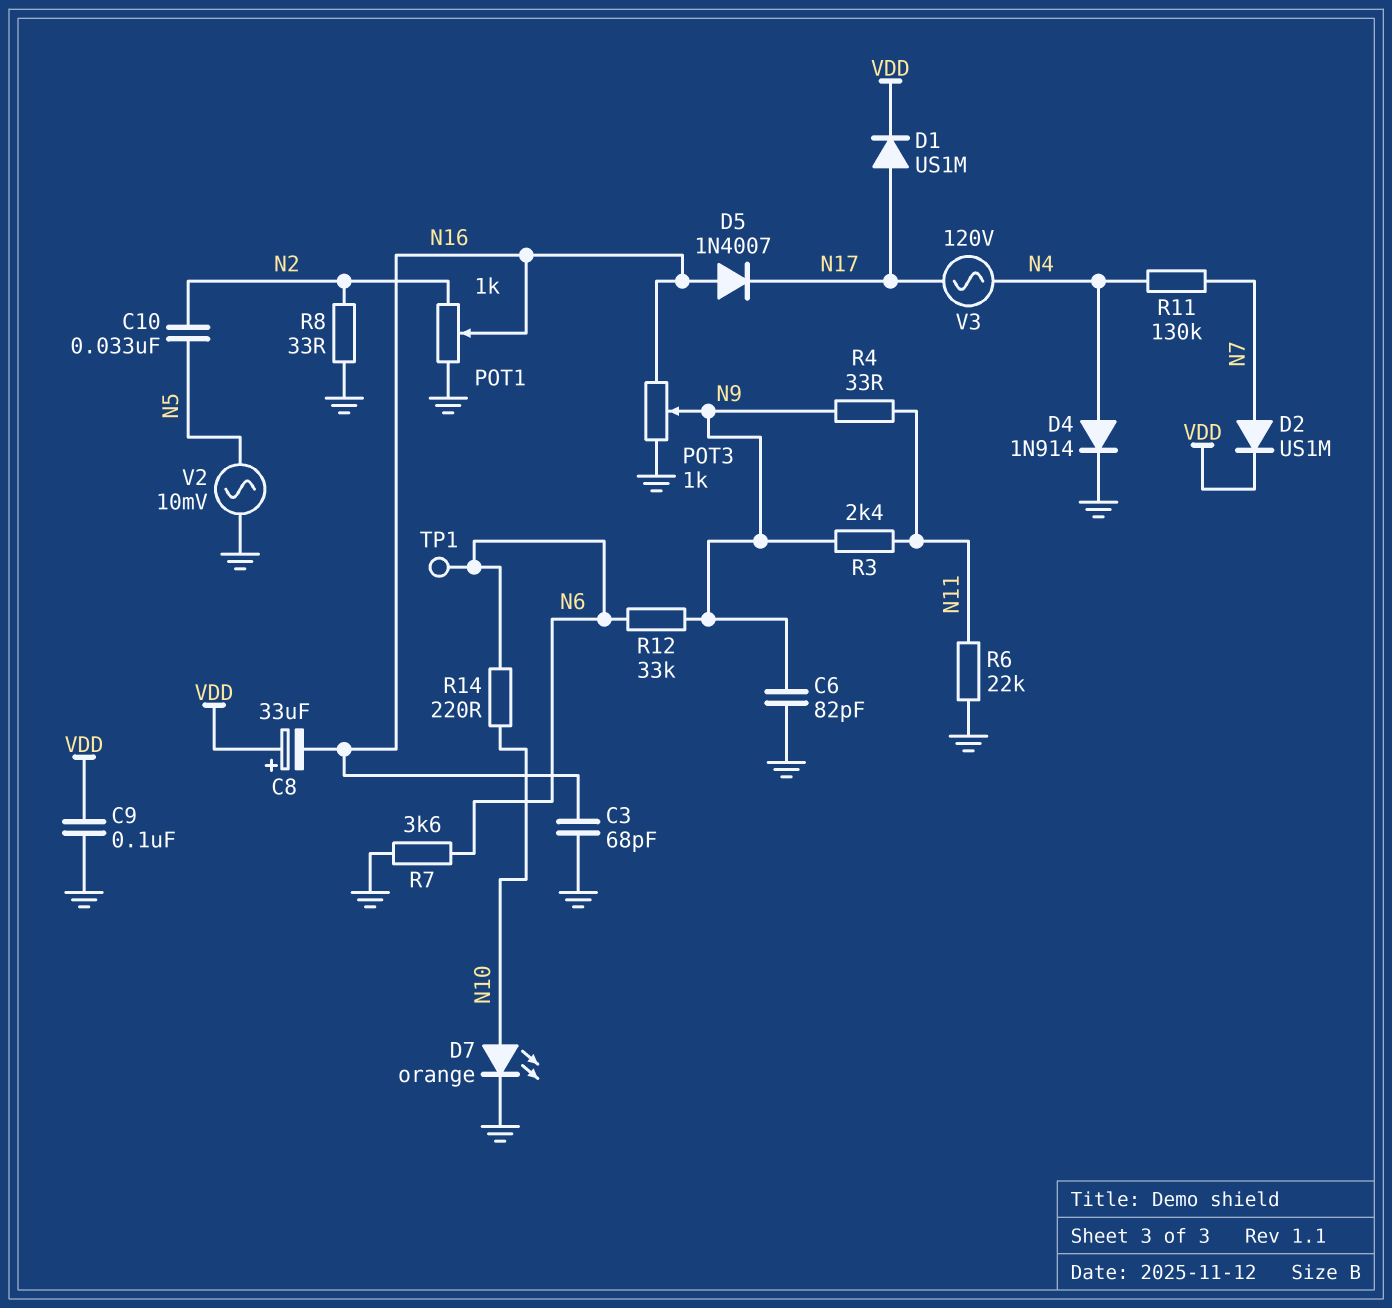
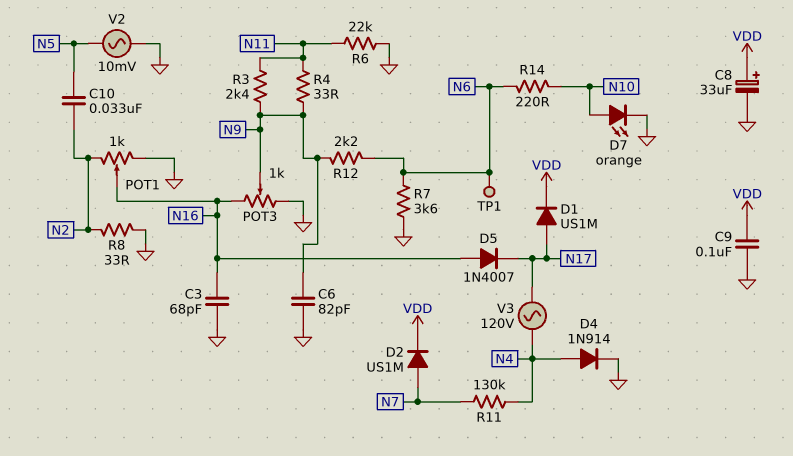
C8: 33uF (plus VDD, minus N16) -> 33uF (plus VDD, minus GND)
R12: 33k (N6, N9) -> 2.2k (N6, N9)

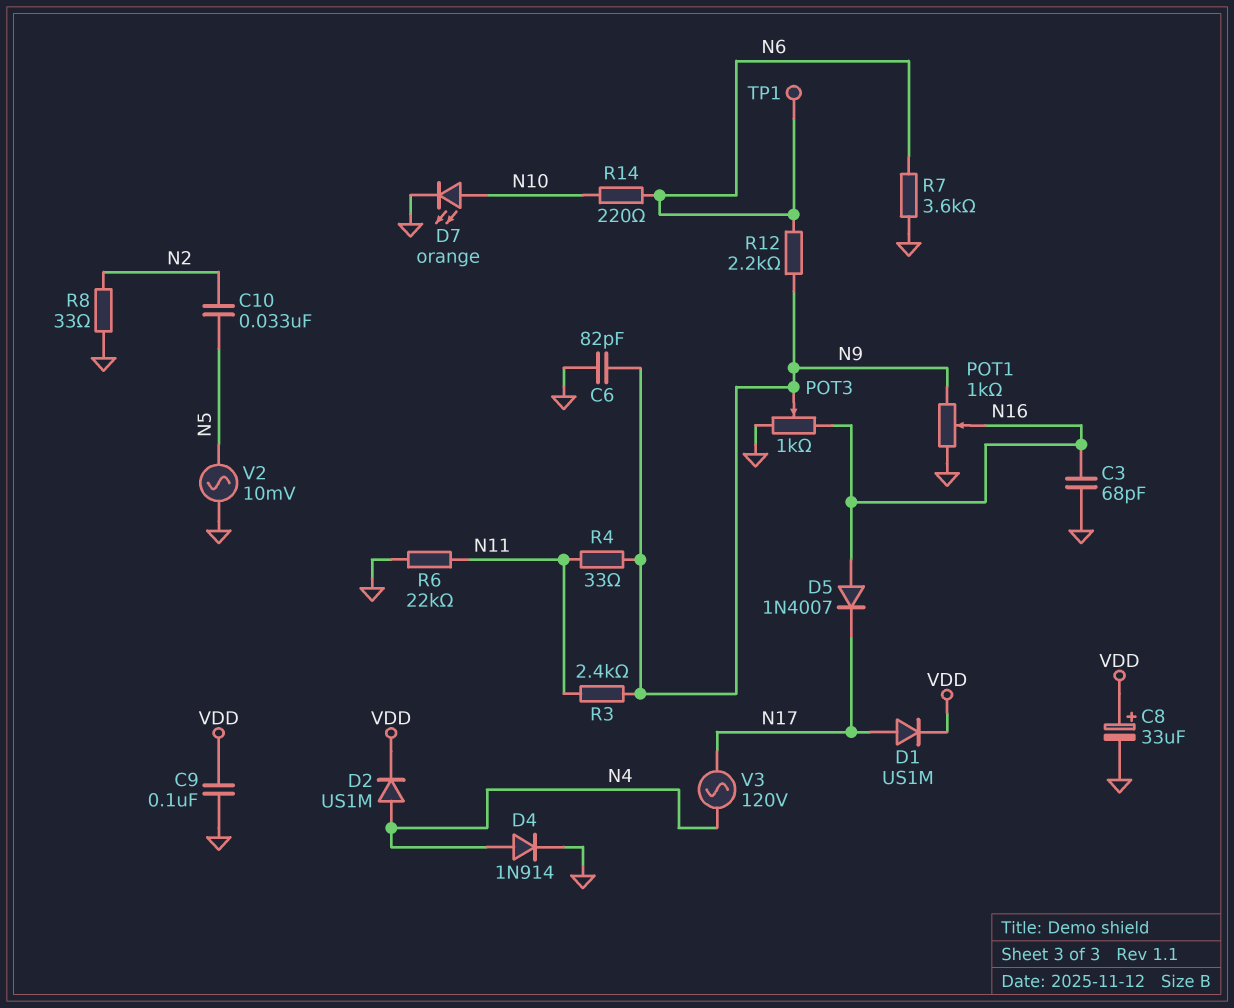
D2: diode US1M (A N7, K VDD) -> diode US1M (A N4, K VDD)
POT1: 1k (GND, N2, wiper N16) -> 1k (GND, N9, wiper N16)
R11: 130k (N4, N7) -> none

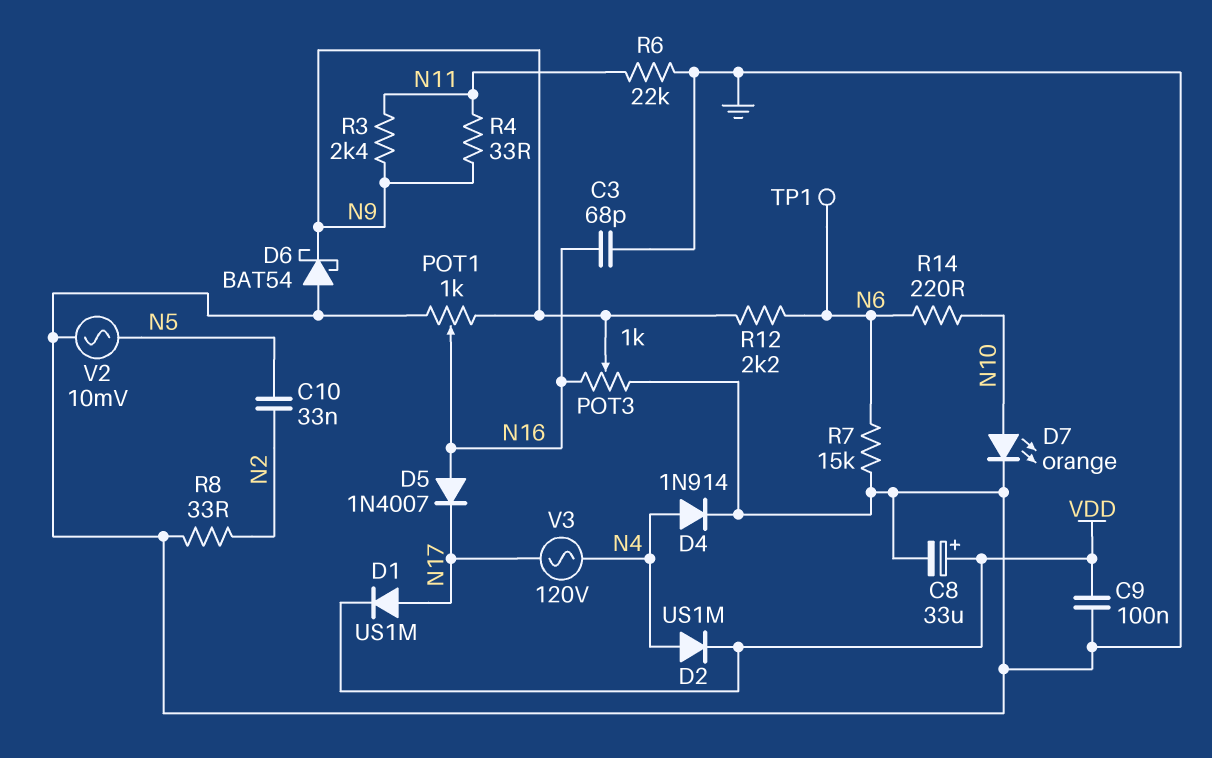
C6: 82pF (GND, N9) -> none
D6: none -> schottky BAT54 (A GND, K N9)
R7: 3.6k (GND, N6) -> 15k (GND, N6)

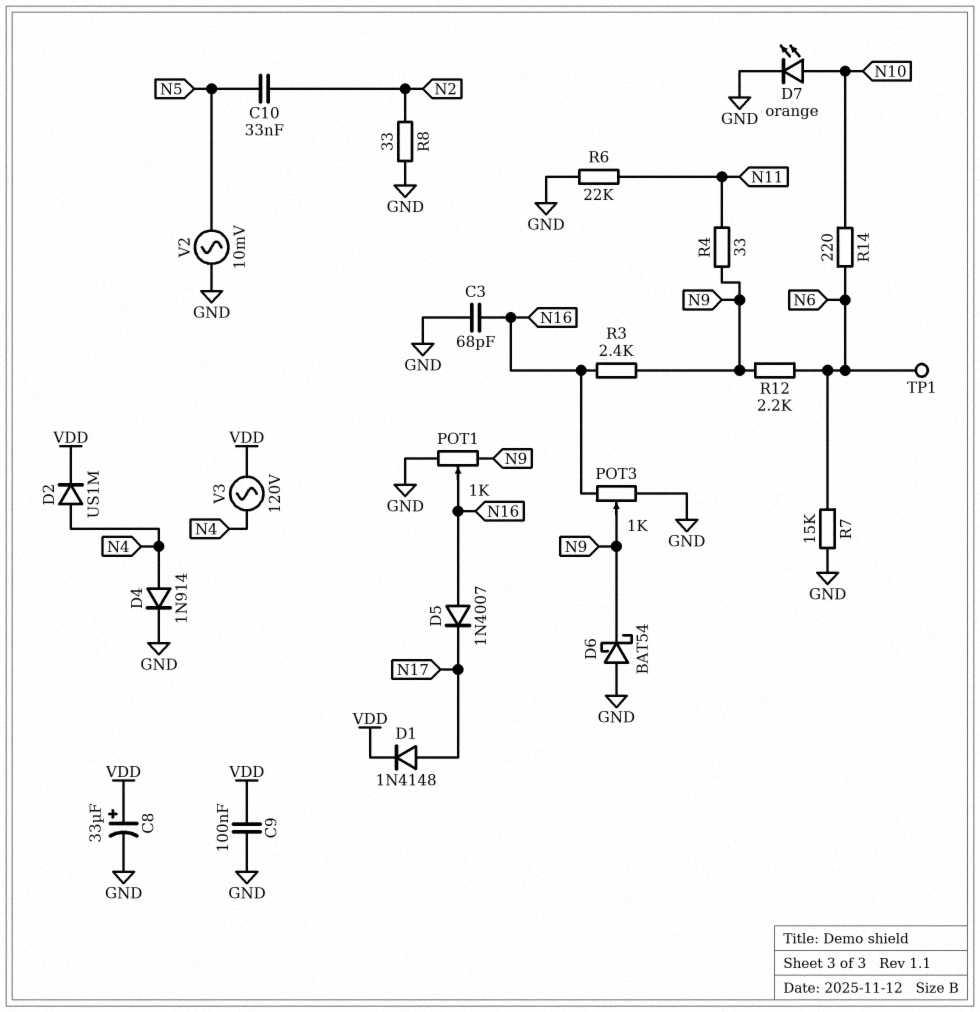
D1: diode US1M (A N17, K VDD) -> diode 1N4148 (A N17, K VDD)
R3: 2.4k (N9, N11) -> 2.4k (N9, N16)
V3: AC 120V (N4, N17) -> AC 120V (N4, VDD)

